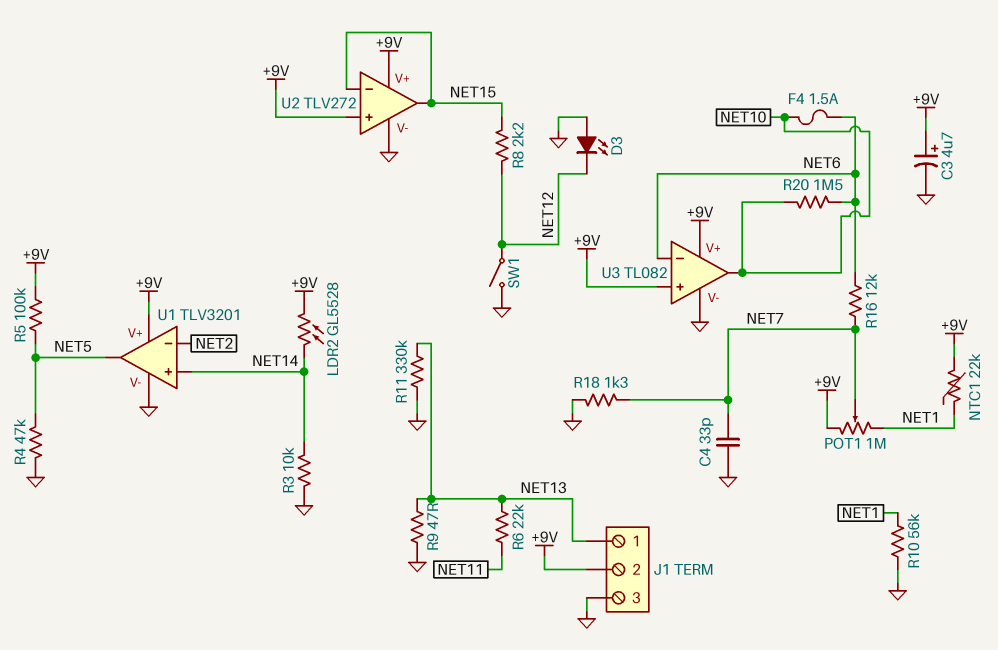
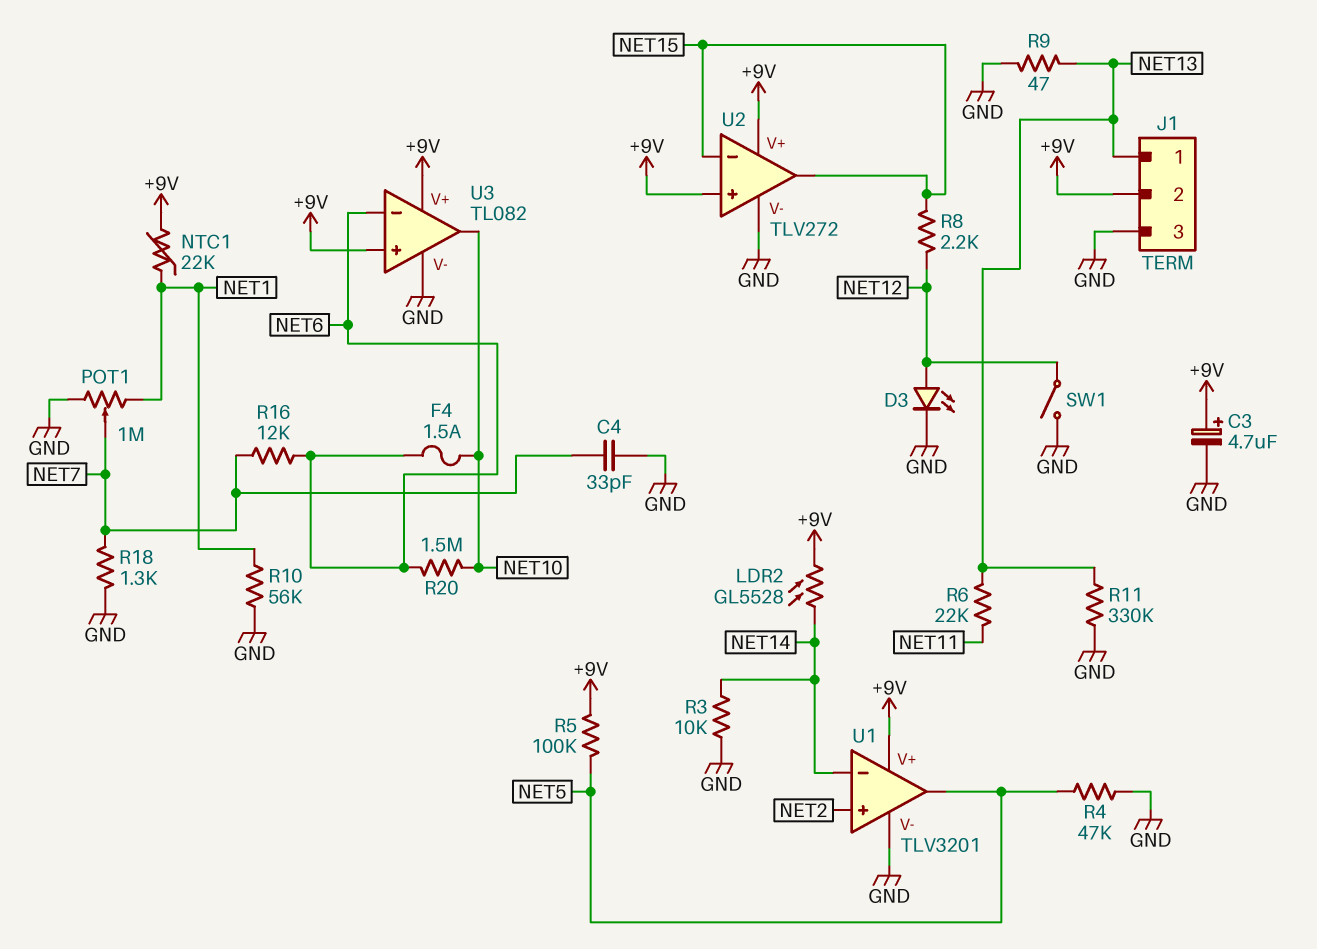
D3: LED (A GND, K NET12) -> LED (A NET12, K GND)
POT1: 1M (+9V, NET1, wiper NET7) -> 1M (GND, NET1, wiper NET7)
U1 pin in+: NET14 -> NET2
U1 pin in-: NET2 -> NET14

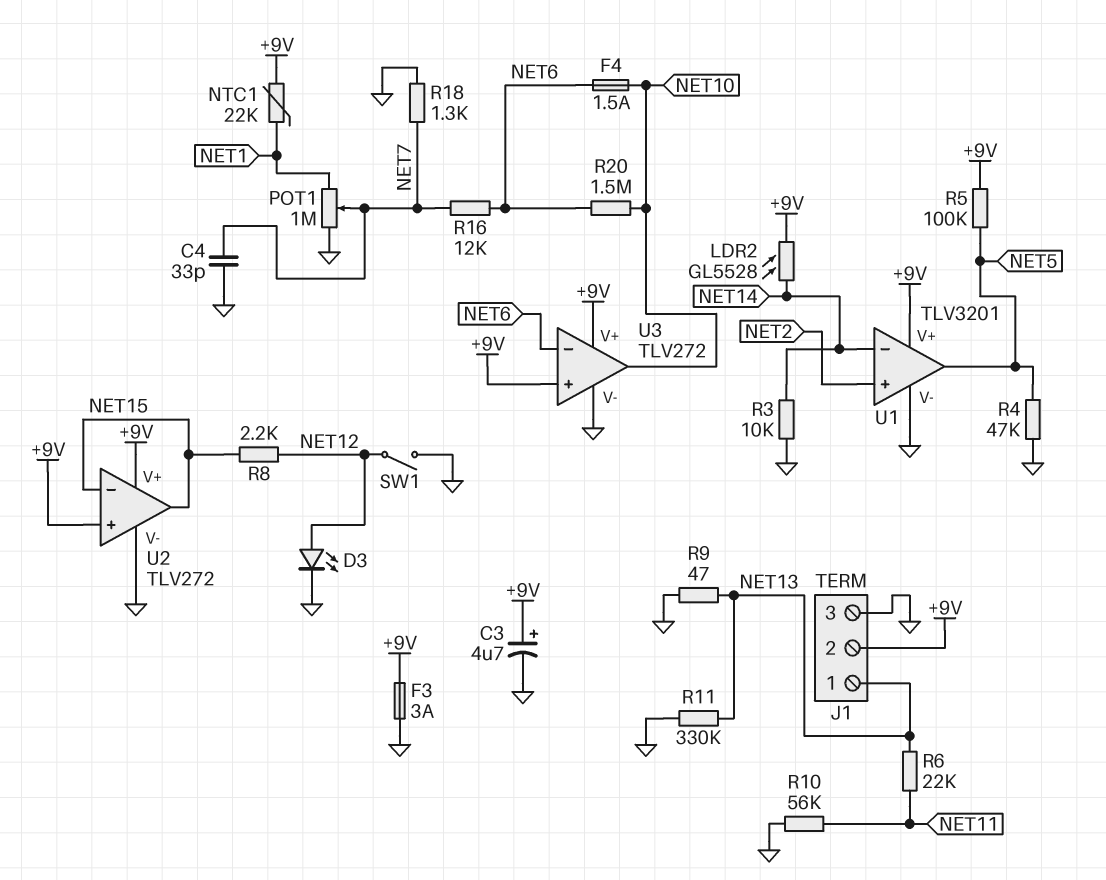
F3: none -> 3A (+9V, GND)
R10: 56k (GND, NET1) -> 56k (GND, NET11)
U3: TL082 -> TLV272

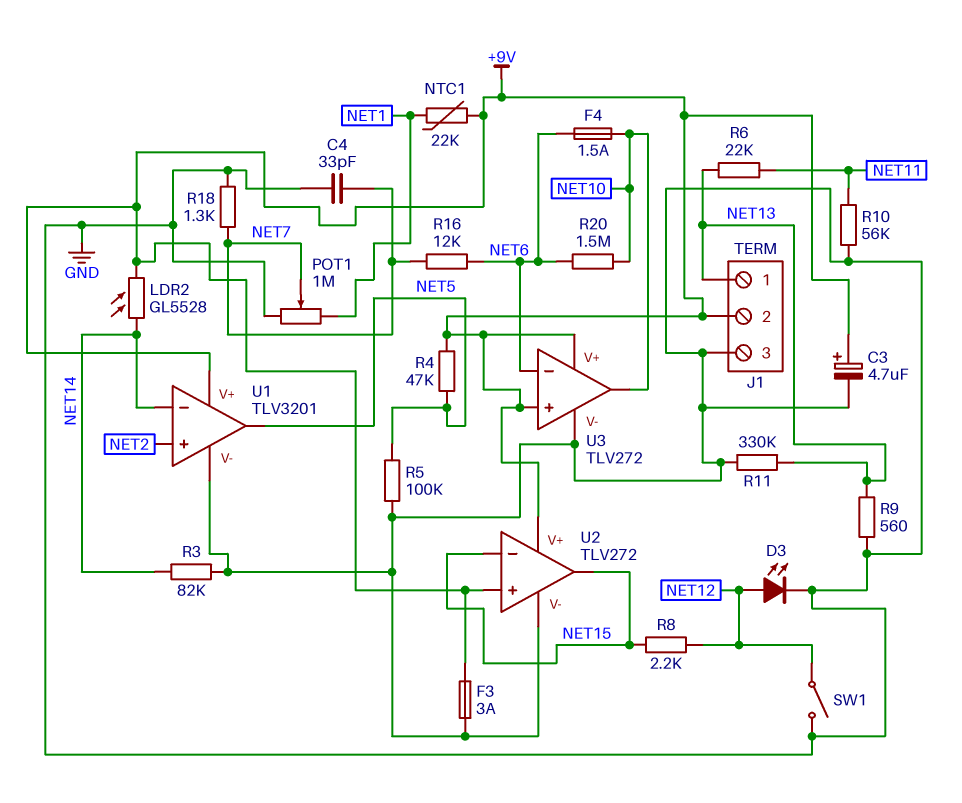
R3: 10k (GND, NET14) -> 82k (GND, NET14)
R4: 47k (GND, NET5) -> 47k (+9V, NET5)
R5: 100k (+9V, NET5) -> 100k (GND, NET5)
R9: 47 (GND, NET13) -> 560 (GND, NET13)

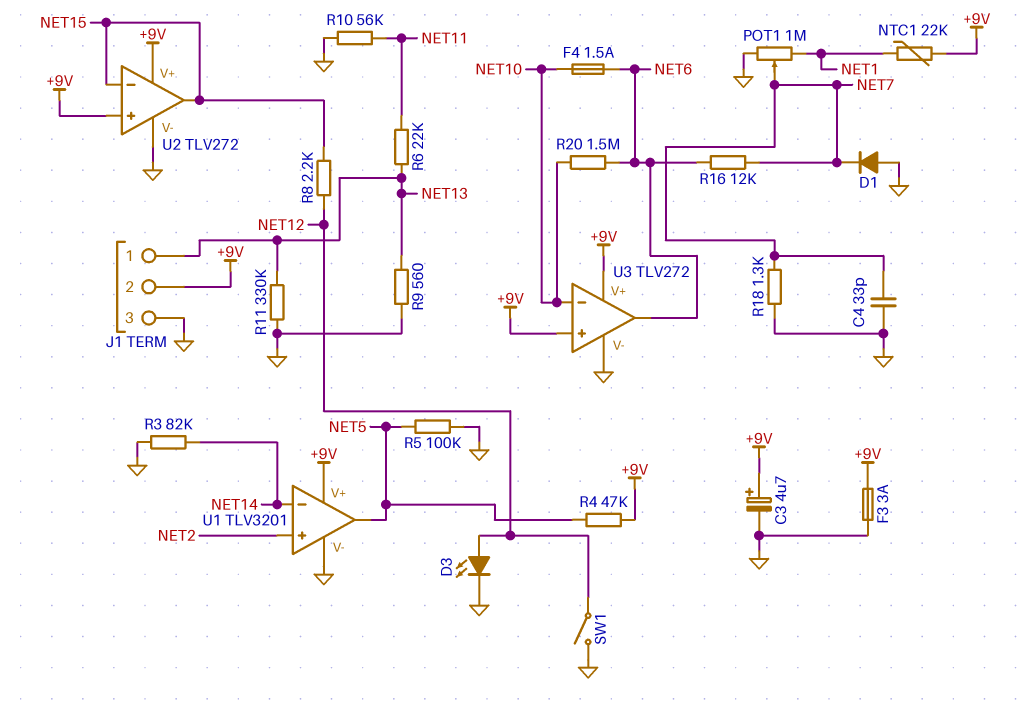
D1: none -> diode (A GND, K NET7)
LDR2: GL5528 (+9V, NET14) -> none
U3 pin in-: NET6 -> NET10
U3 pin out: NET10 -> NET6

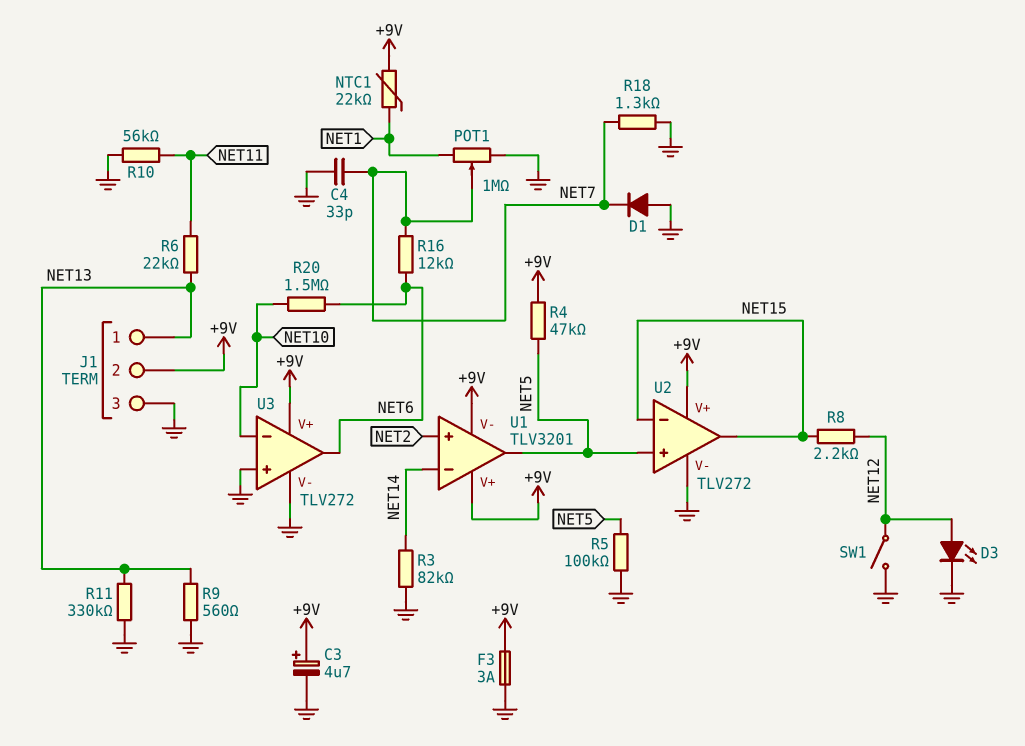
F4: 1.5A (NET6, NET10) -> none
U1 pin V-: GND -> +9V
U2 pin in+: +9V -> NET5
U3 pin in+: +9V -> GND

